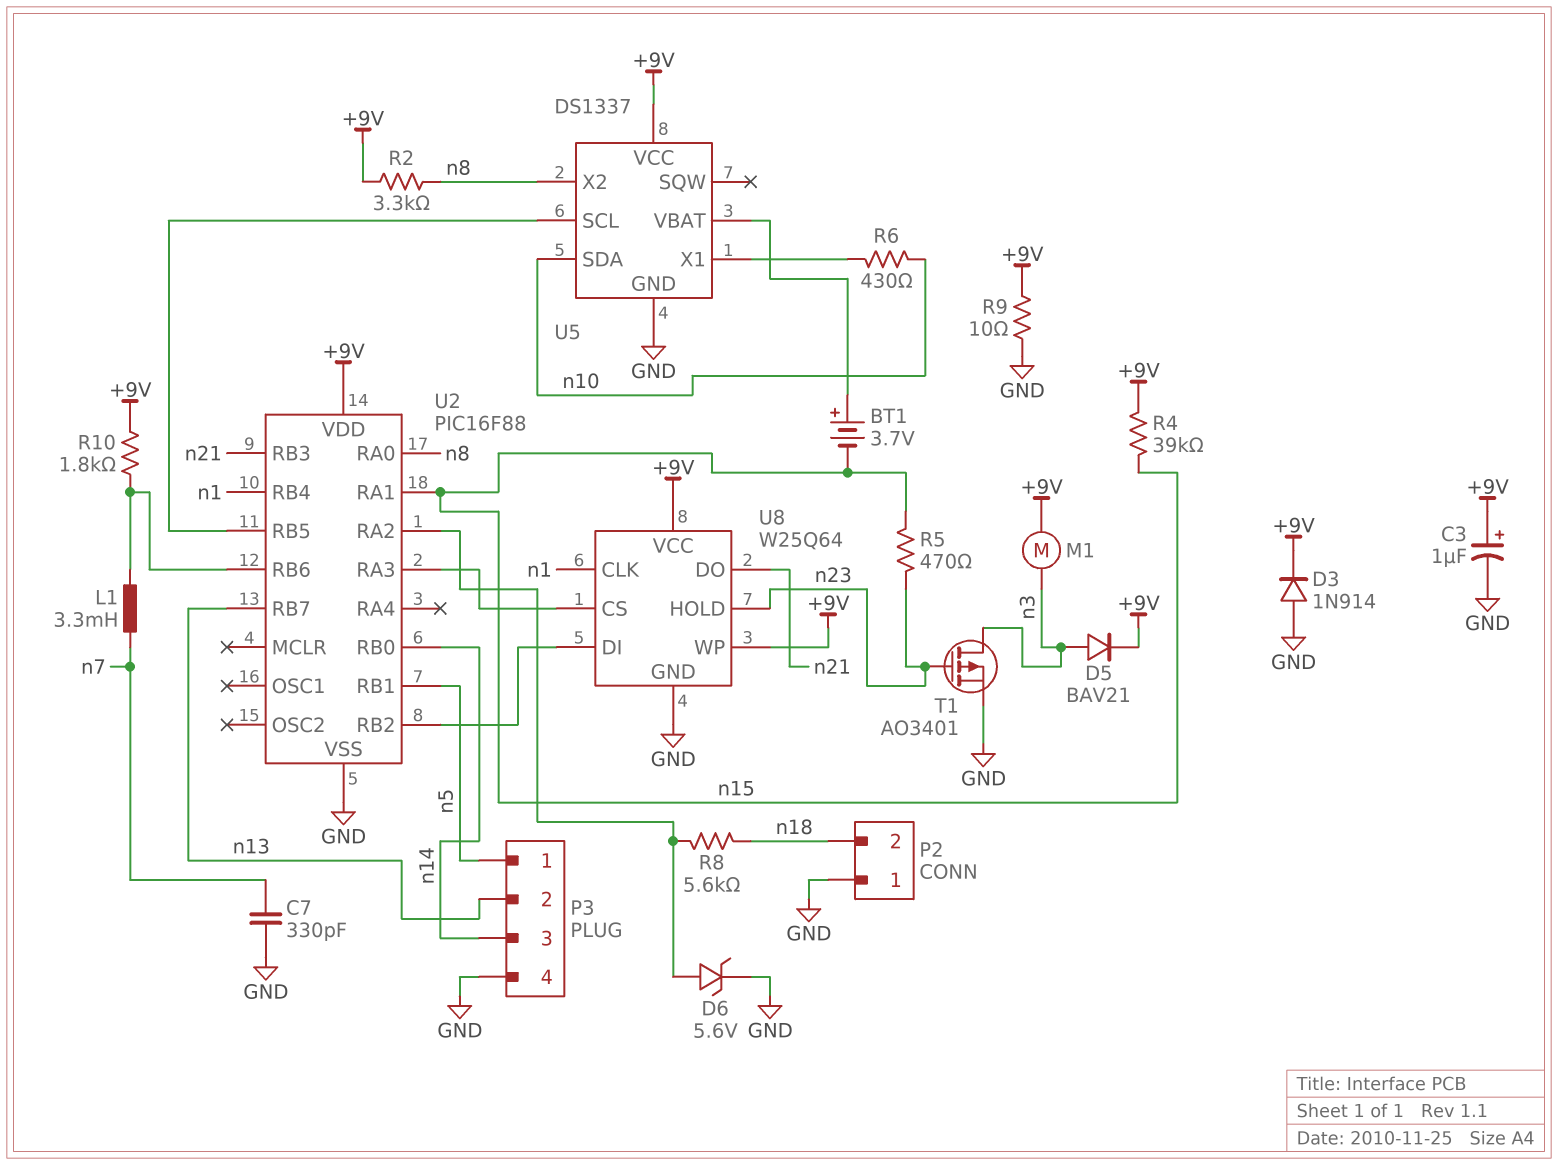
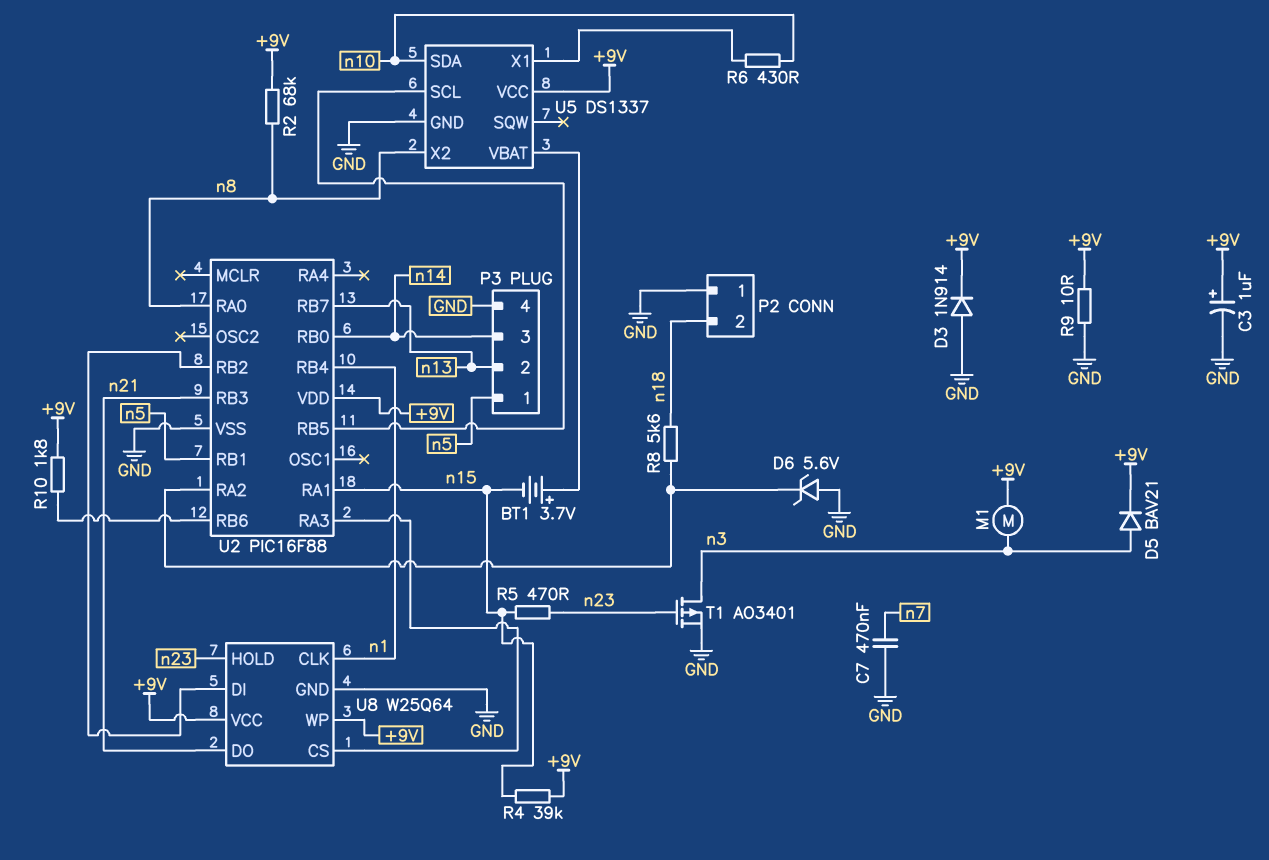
C7: 330pF (GND, n7) -> 470nF (GND, n7)
D6: zener 5.6V (A U2/RA2, K GND) -> zener 5.6V (A GND, K U2/RA2)
L1: 3.3mH (U2/RB6, n7) -> none
R2: 3.3k (+9V, n8) -> 68k (+9V, n8)

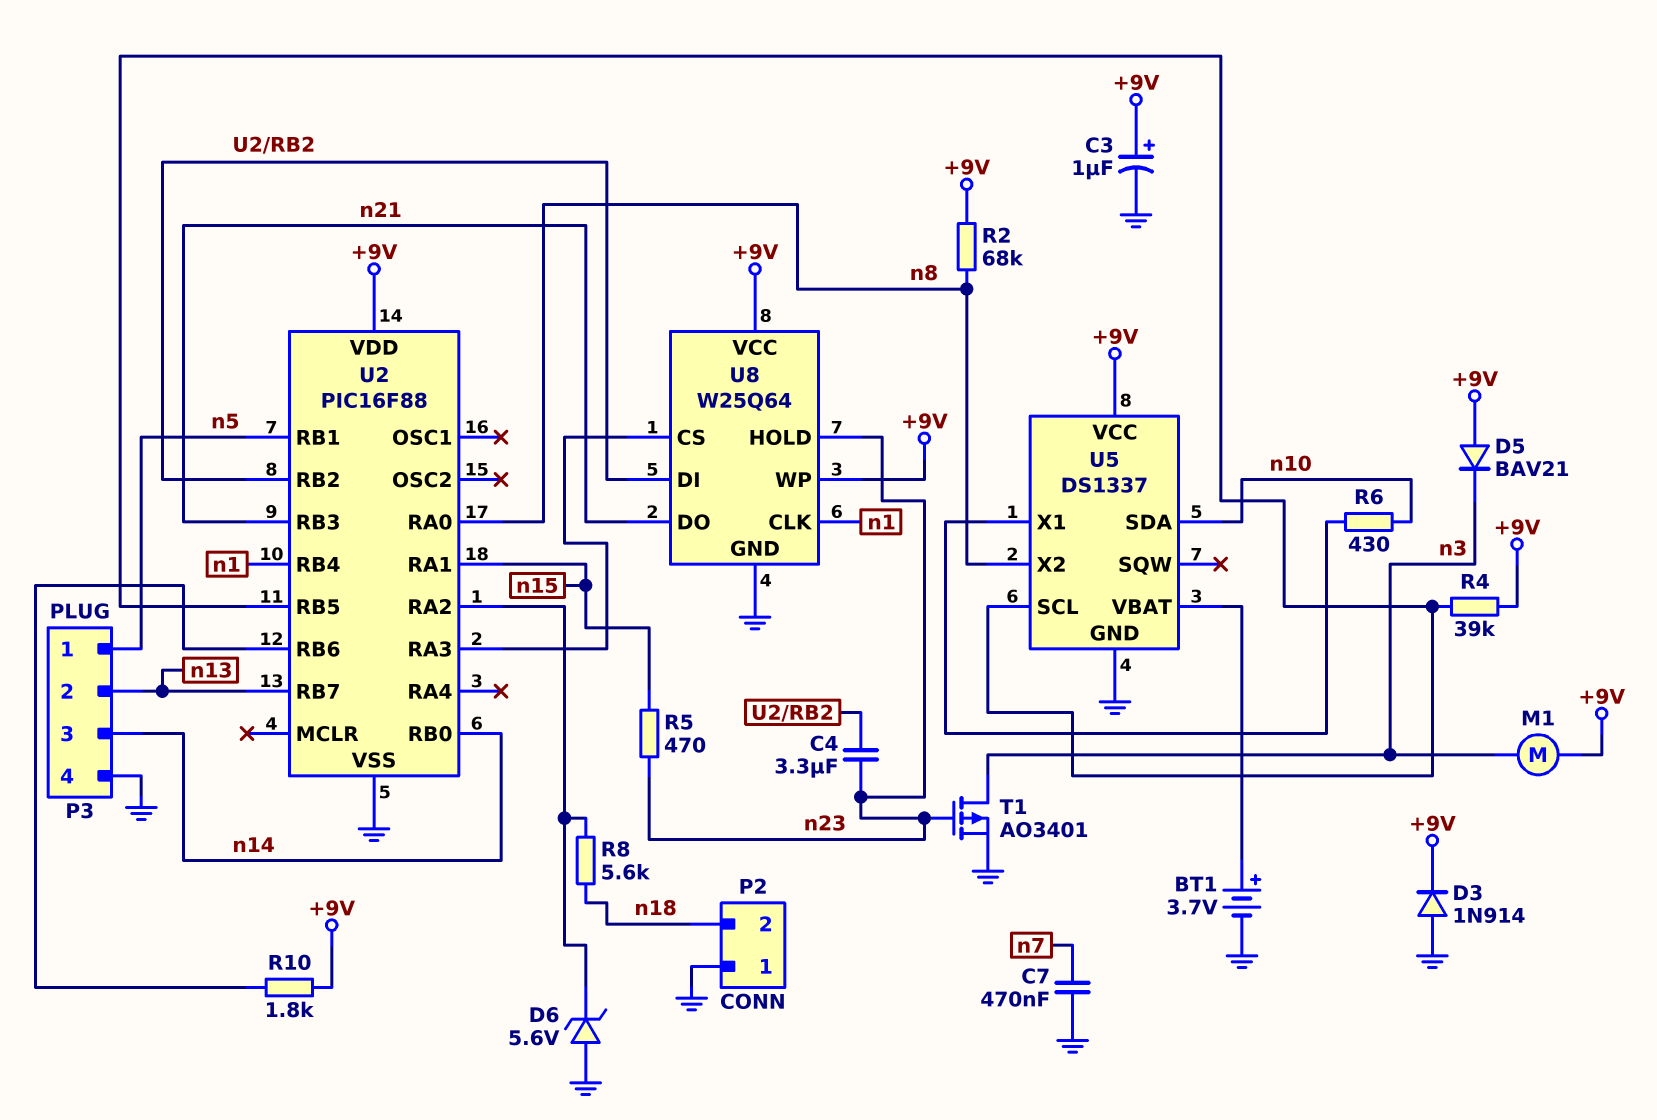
BT1: 3.7V (plus U5/VBAT, minus n15) -> 3.7V (plus U5/VBAT, minus GND)
C4: none -> 3.3uF (U2/RB2, n23)
D5: diode BAV21 (A n3, K +9V) -> diode BAV21 (A +9V, K n3)
R4: 39k (+9V, n15) -> 39k (+9V, U2/RB5)
R9: 10 (+9V, GND) -> none

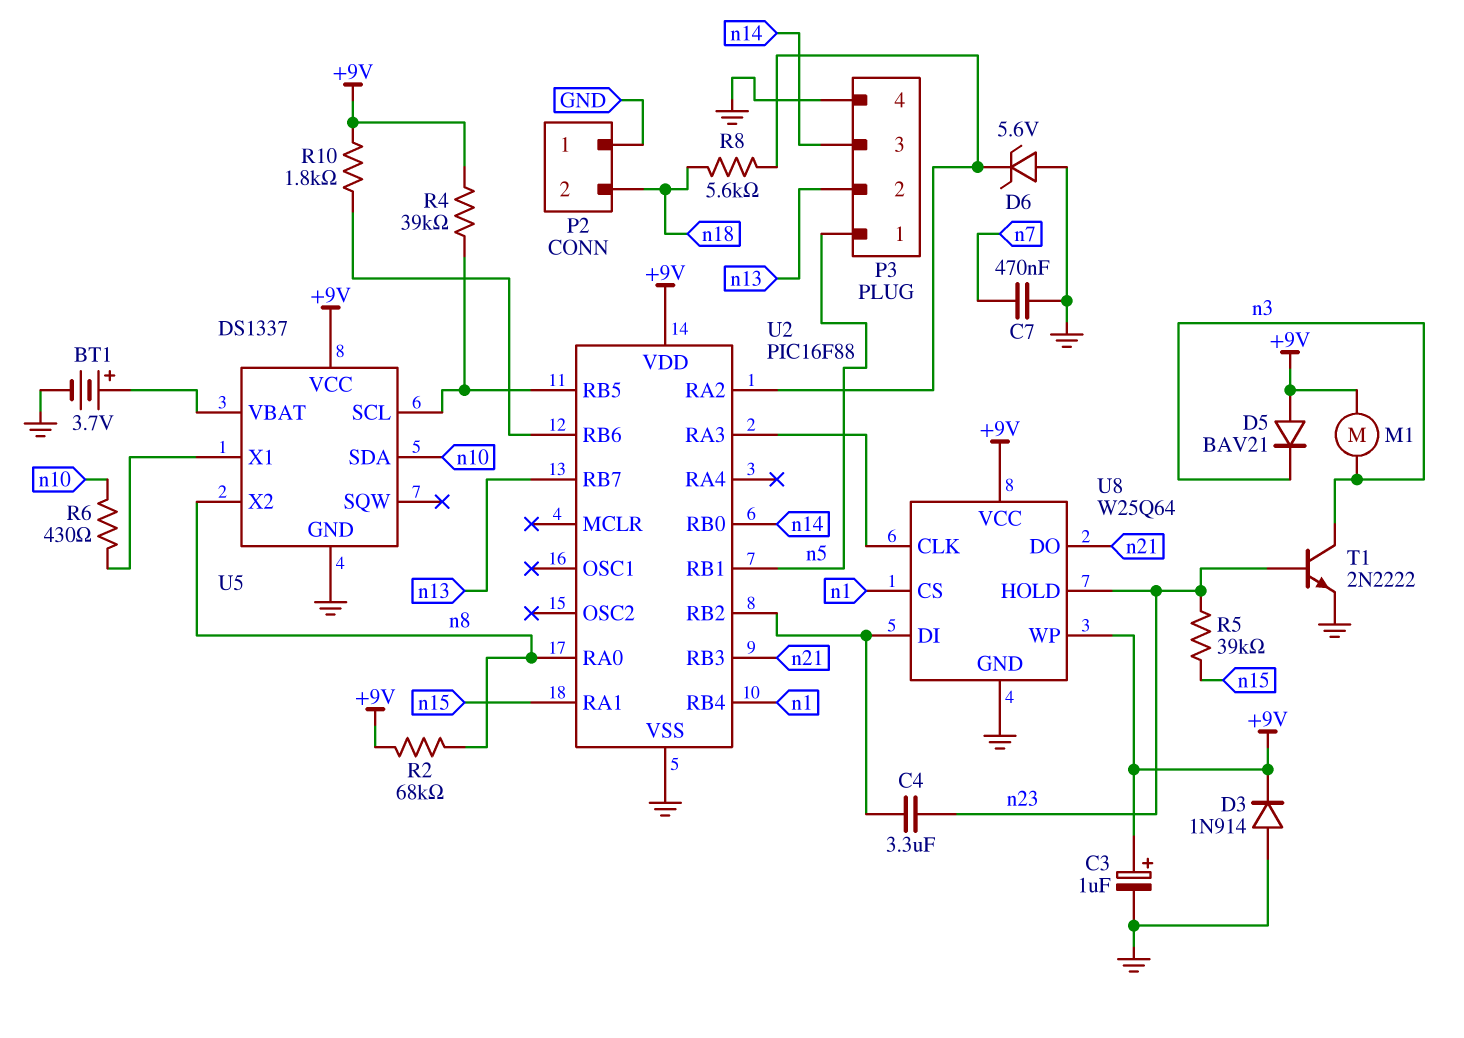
R5: 470 (n15, n23) -> 39k (n15, n23)
T1: PMOS AO3401 (G n23, D n3, S GND) -> NPN 2N2222 (B n23, C n3, E GND)
U8 pin CLK: n1 -> U2/RA3
U8 pin CS: U2/RA3 -> n1

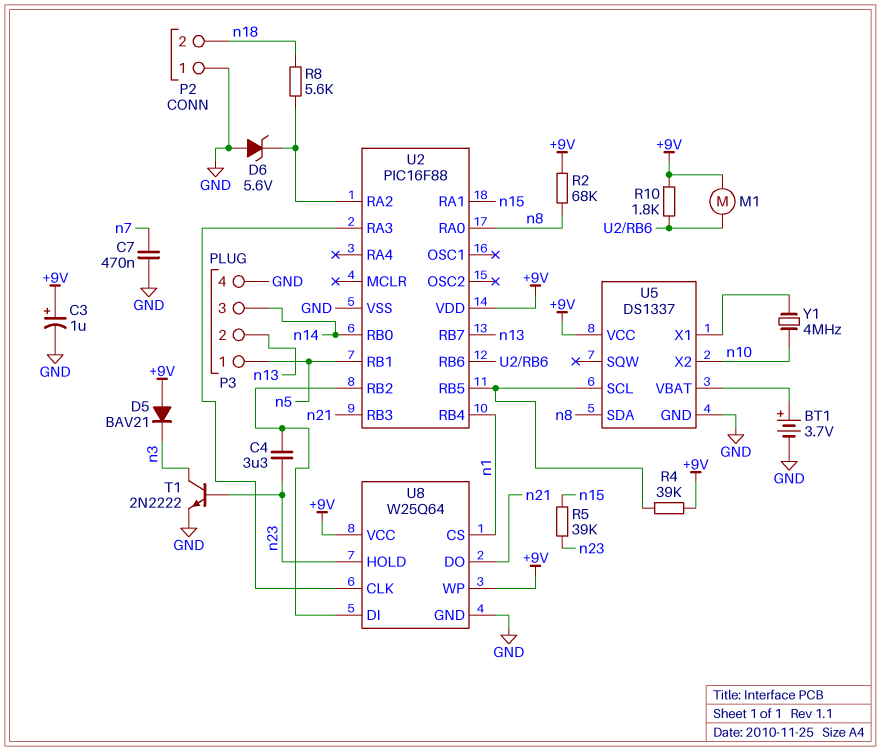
D3: diode 1N914 (A GND, K +9V) -> none
M1: motor (+9V, n3) -> motor (+9V, U2/RB6)
R6: 430 (U5/X1, n10) -> none
U5 pin SDA: n10 -> n8
U5 pin X2: n8 -> n10
Y1: none -> 4MHz (U5/X1, n10)

